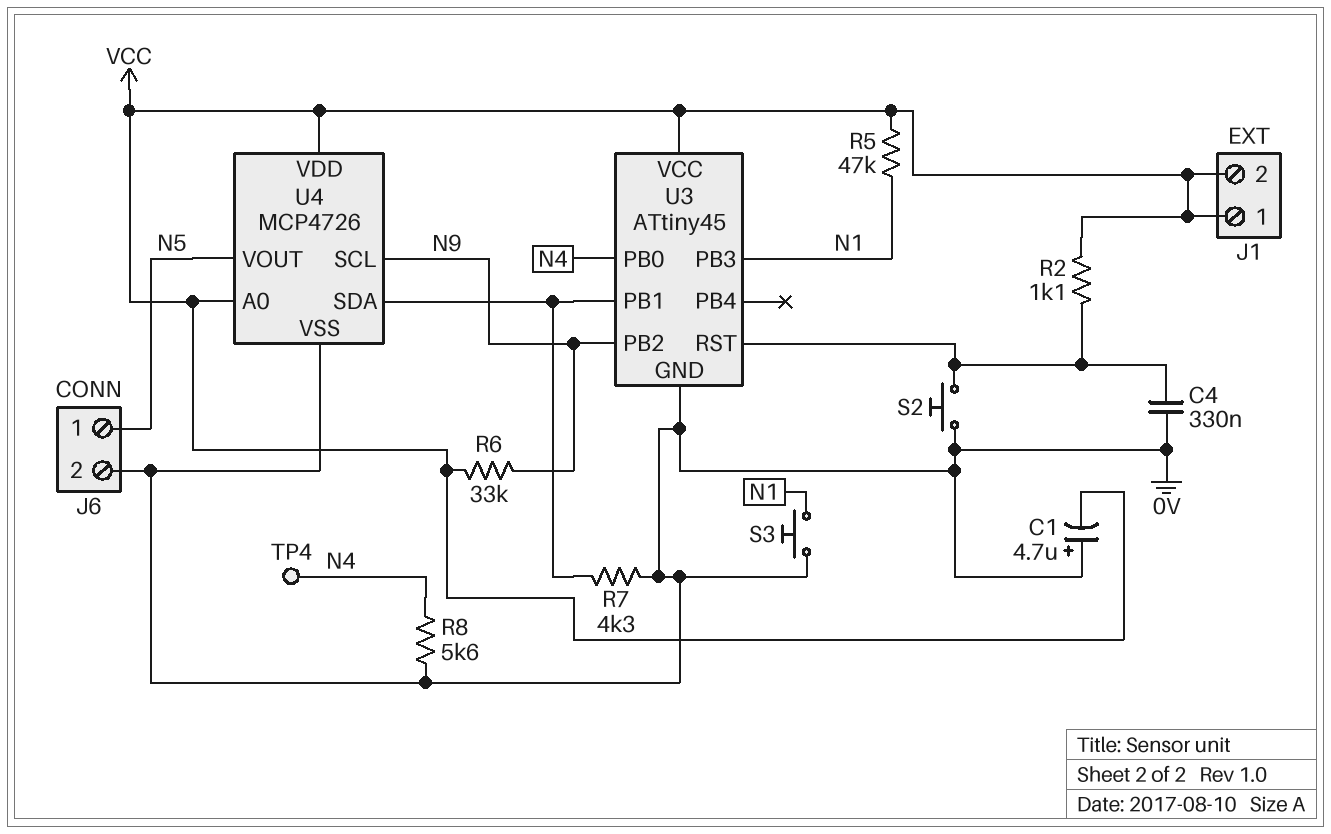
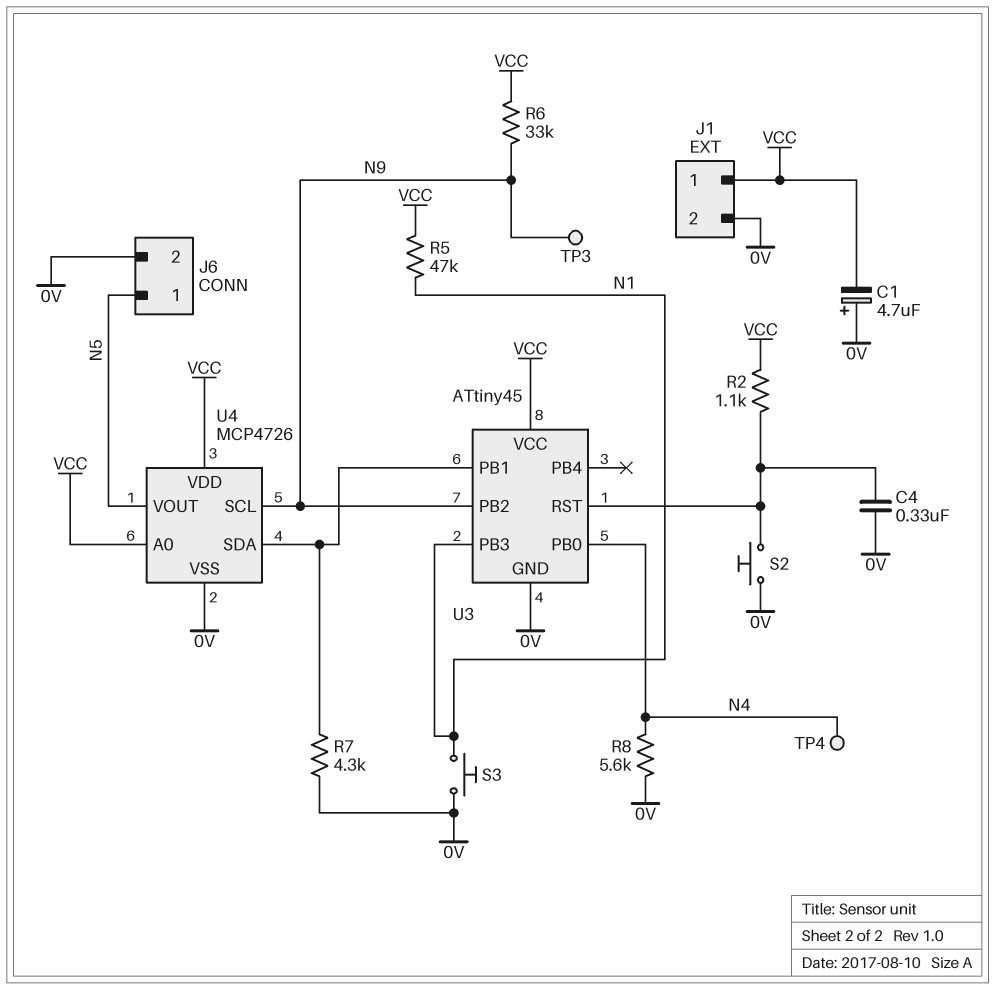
J1 pin 2: VCC -> 0V
TP3: none -> test point (N9)

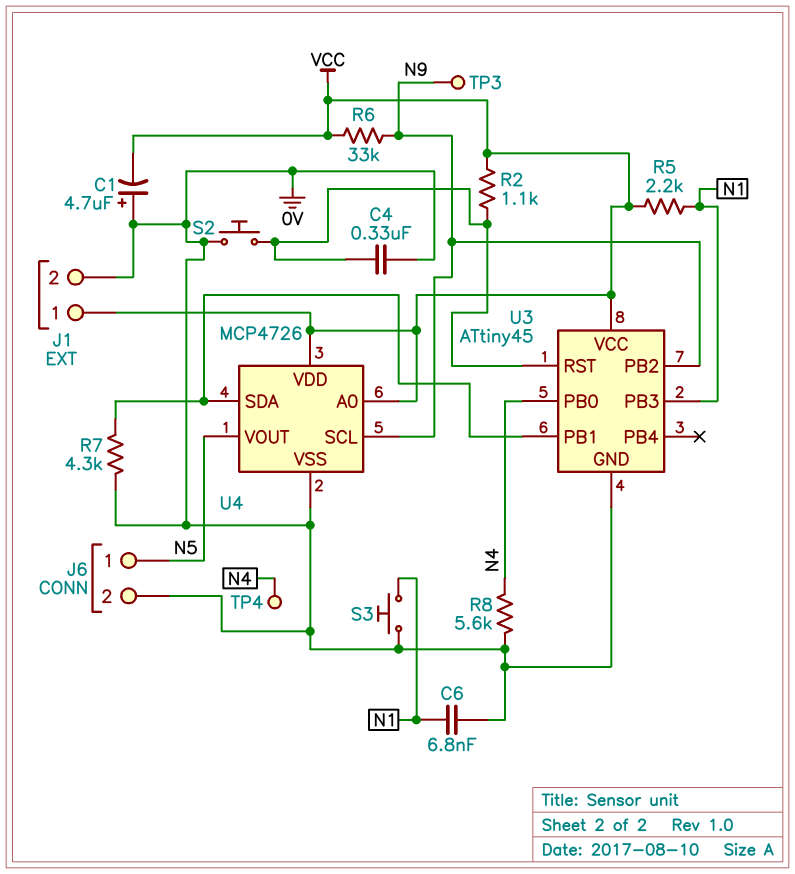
C6: none -> 6.8nF (0V, N1)
R5: 47k (N1, VCC) -> 2.2k (N1, VCC)

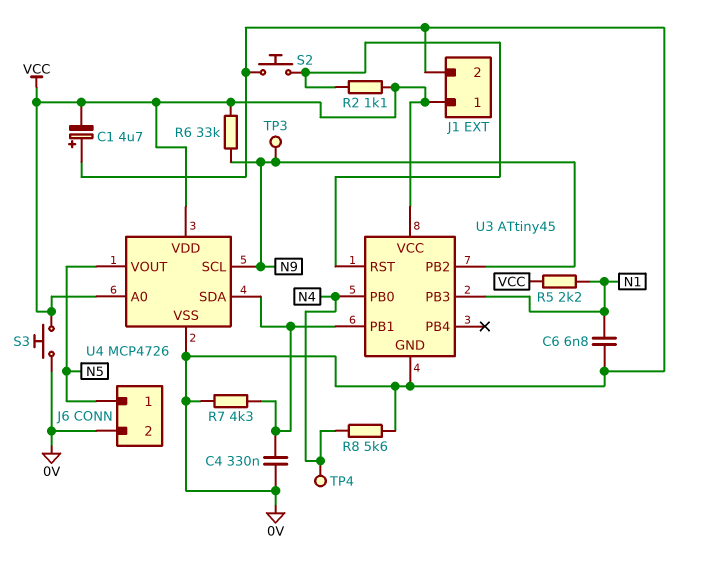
C4: 330nF (0V, U3/RST) -> 330nF (0V, U3/PB1)
S3: button (0V, N1) -> button (0V, VCC)

